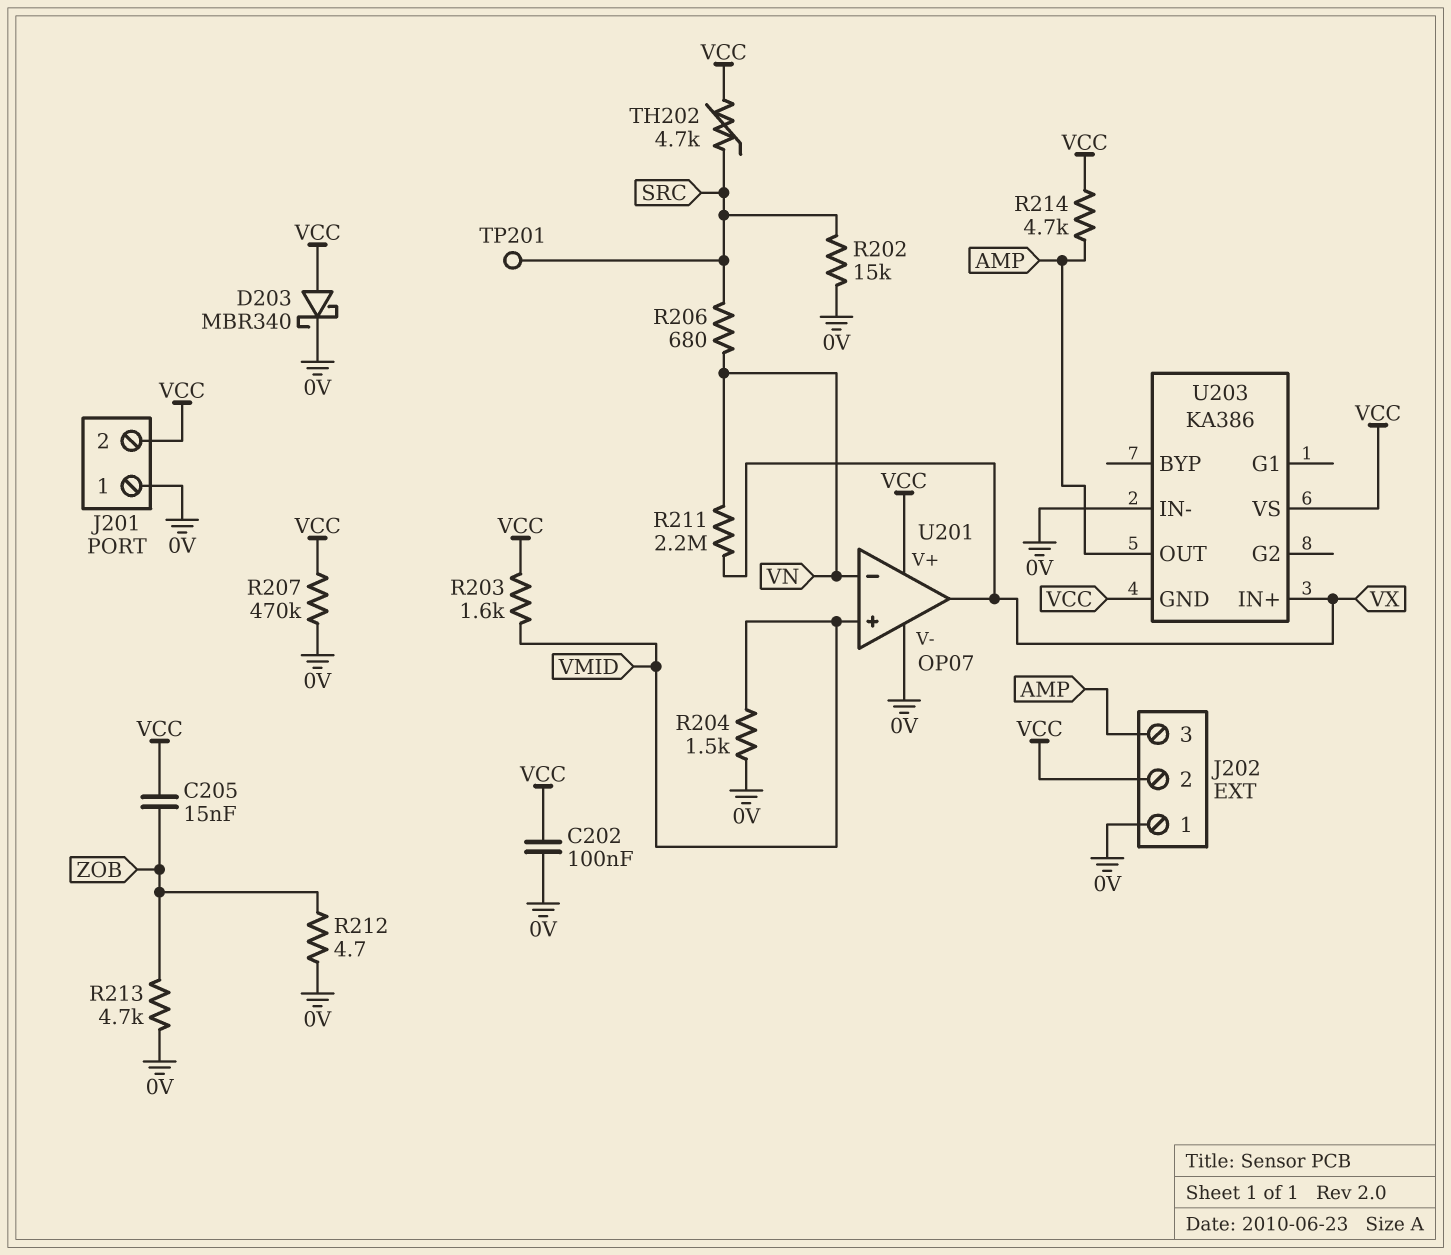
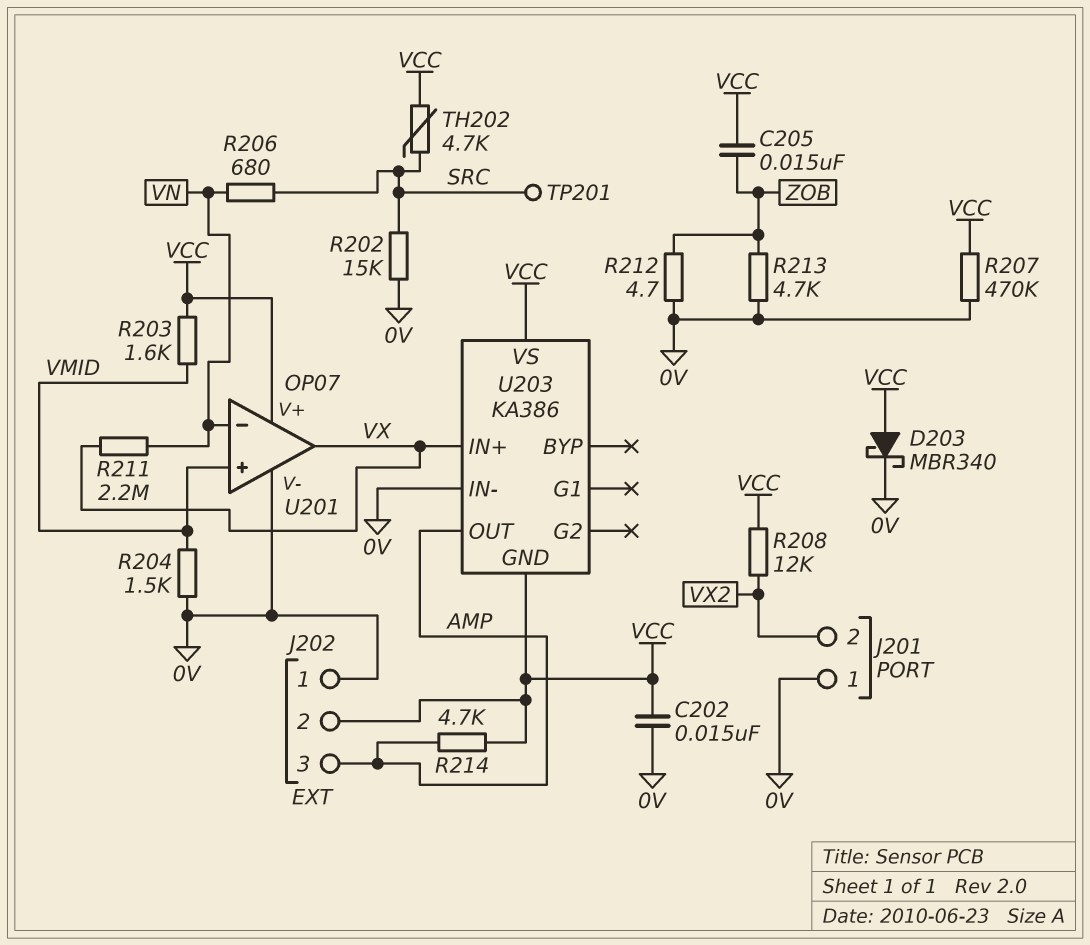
C202: 100nF (0V, VCC) -> 15nF (0V, VCC)
J201 pin 2: VCC -> VX2
R208: none -> 12k (VCC, VX2)

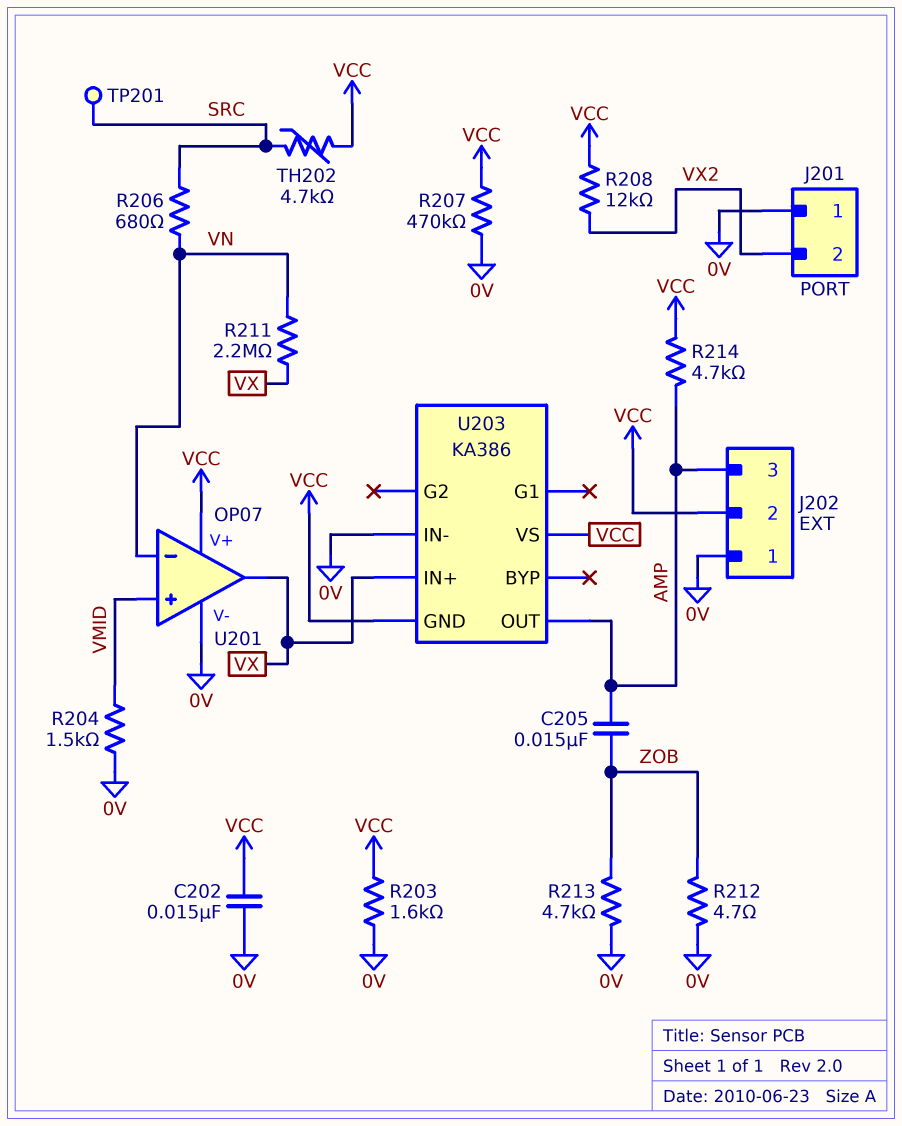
C205: 15nF (VCC, ZOB) -> 15nF (AMP, ZOB)
D203: schottky MBR340 (A VCC, K 0V) -> none
R202: 15k (0V, SRC) -> none
R203: 1.6k (VCC, VMID) -> 1.6k (0V, VCC)

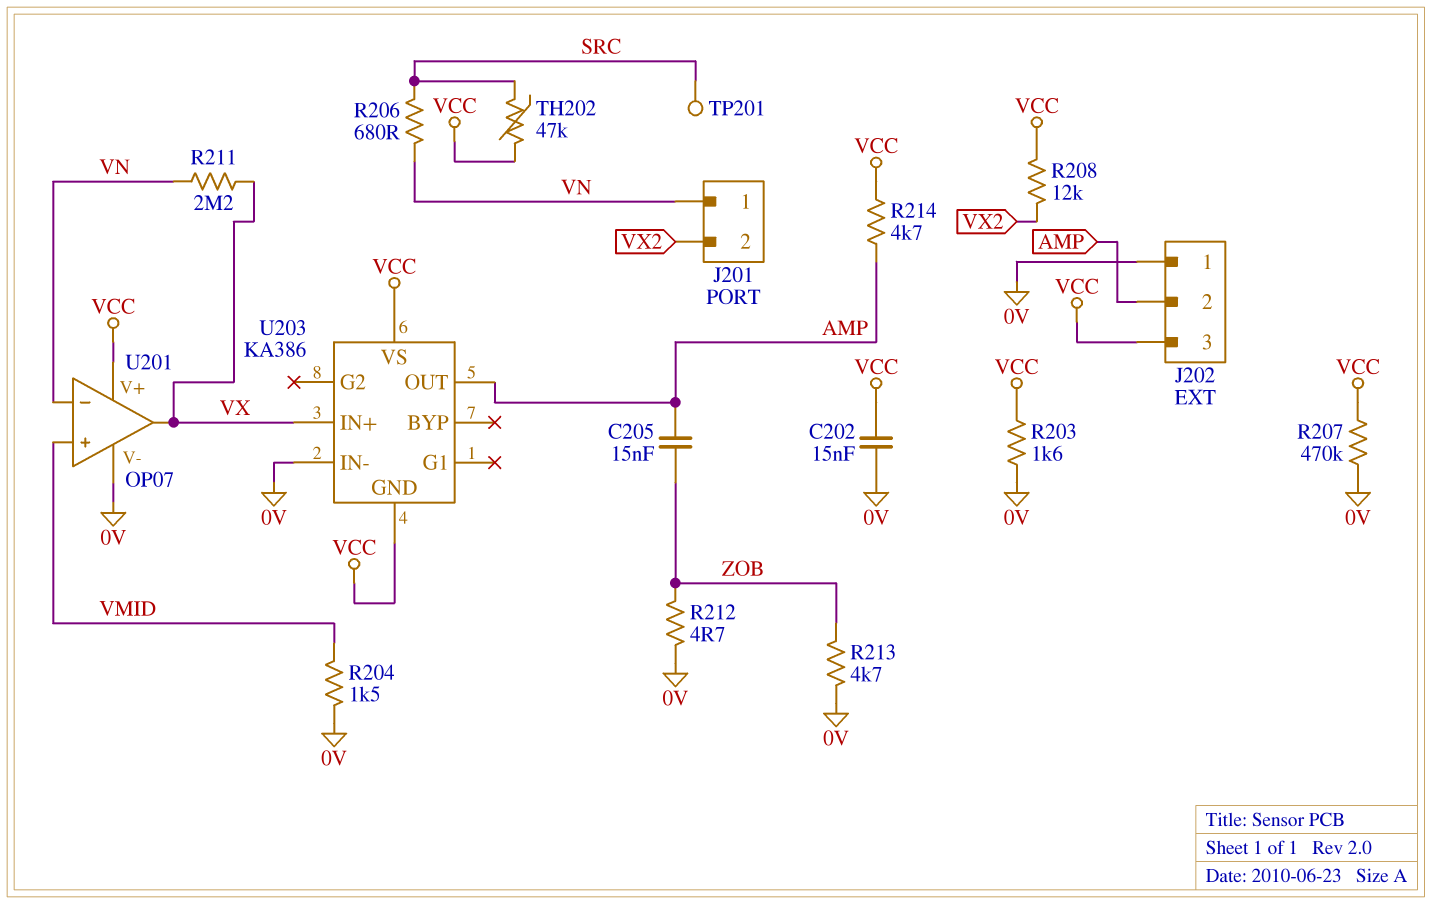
J201 pin 1: 0V -> VN
J202 pin 2: VCC -> AMP
J202 pin 3: AMP -> VCC
TH202: 4.7k (SRC, VCC) -> 47k (SRC, VCC)

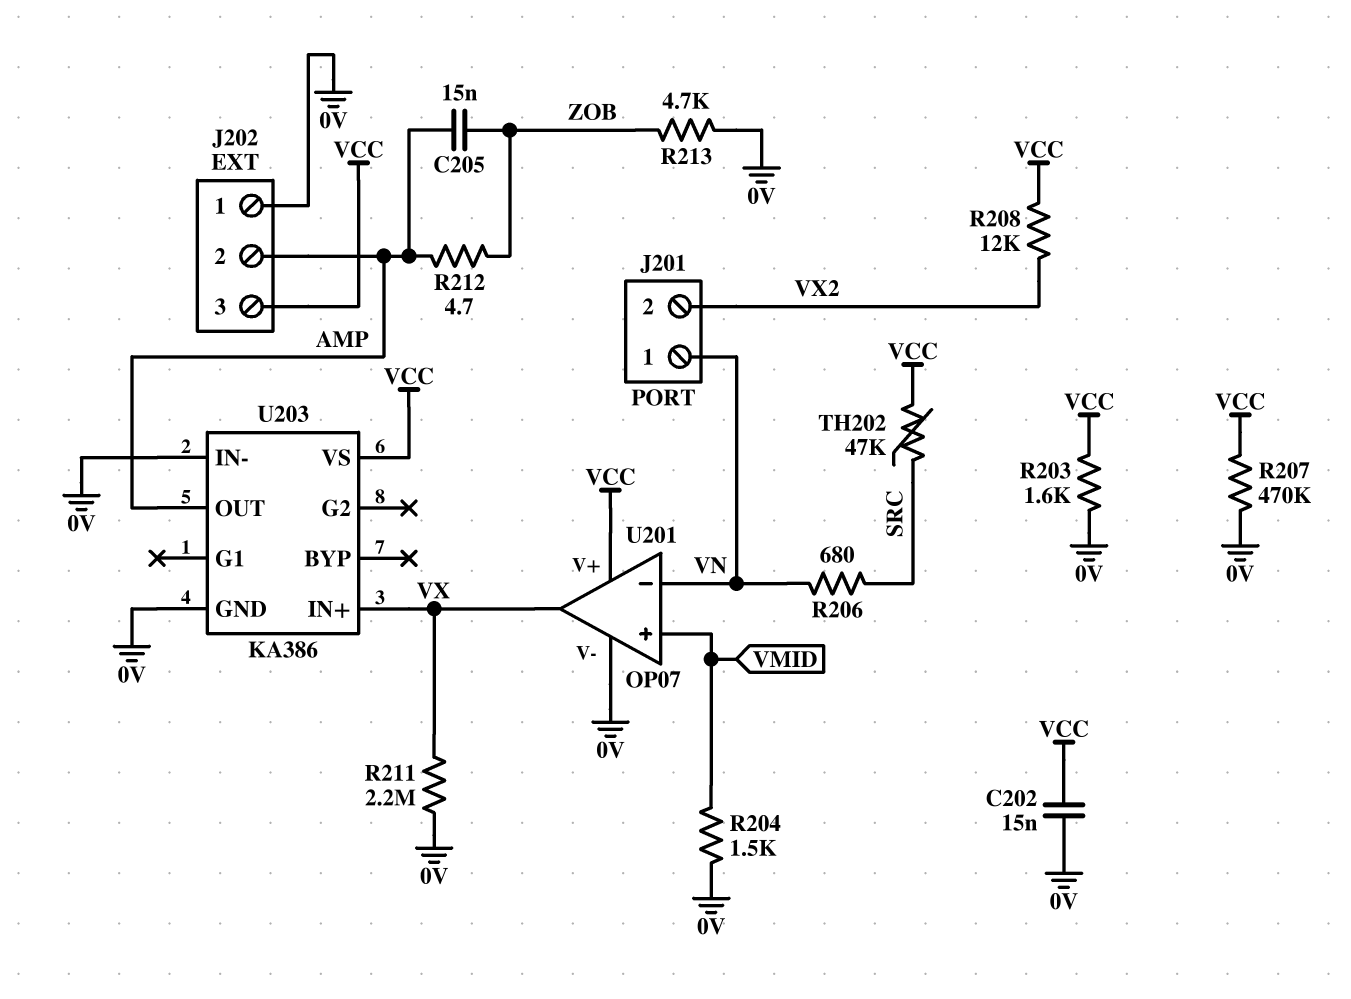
R211: 2.2M (VN, VX) -> 2.2M (0V, VX)
R212: 4.7 (0V, ZOB) -> 4.7 (AMP, ZOB)
R214: 4.7k (AMP, VCC) -> none
TP201: test point (SRC) -> none
U203 pin GND: VCC -> 0V

